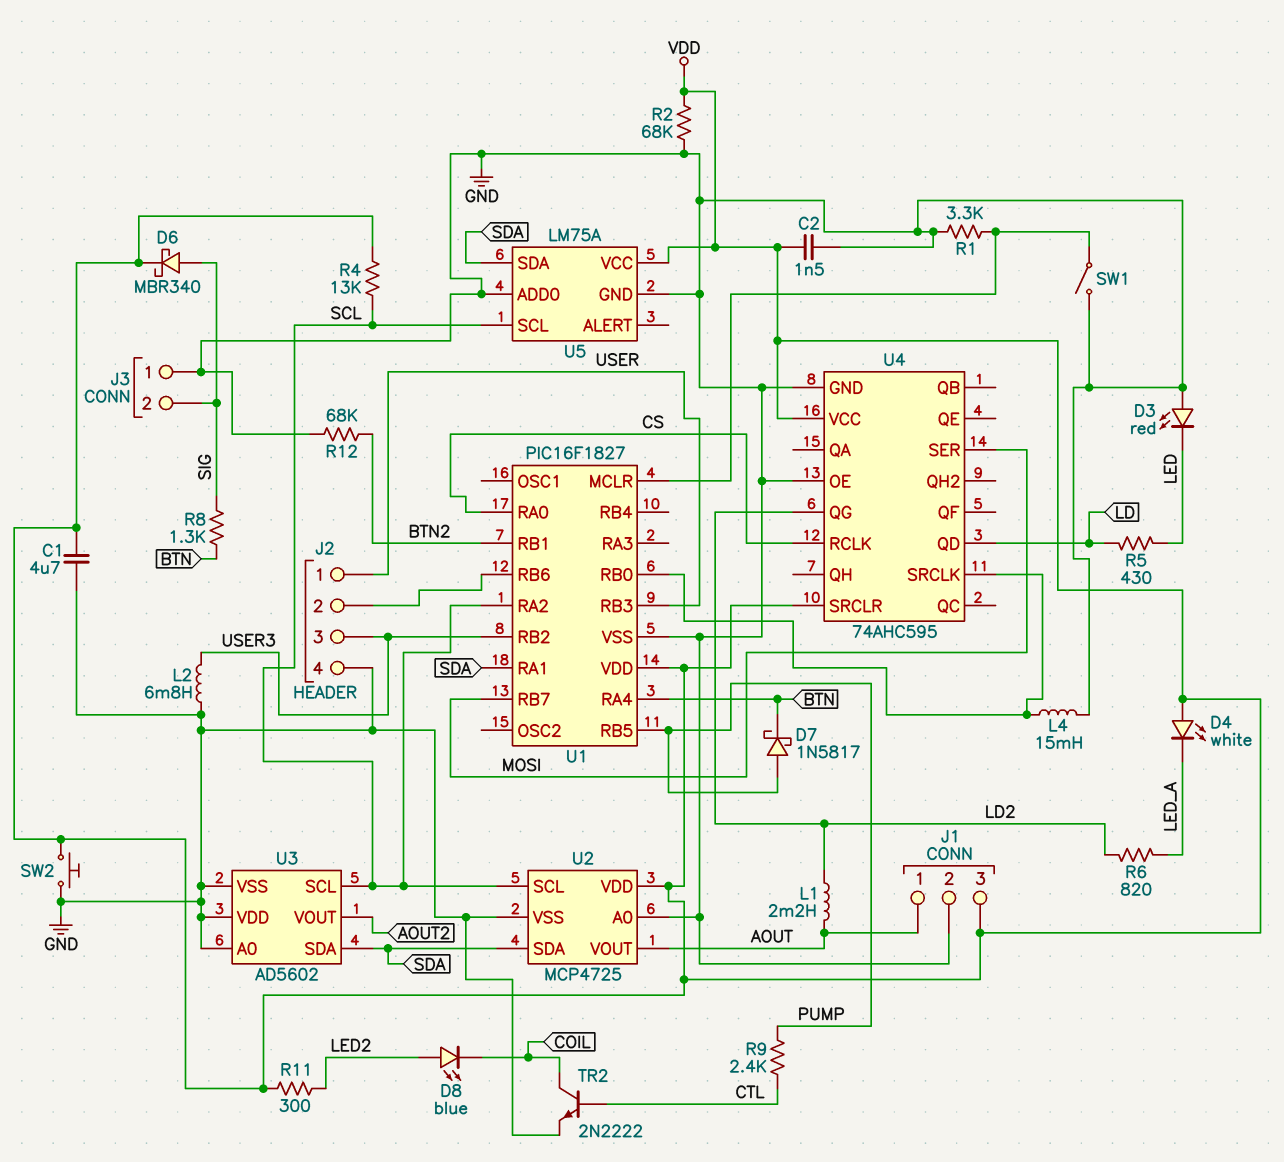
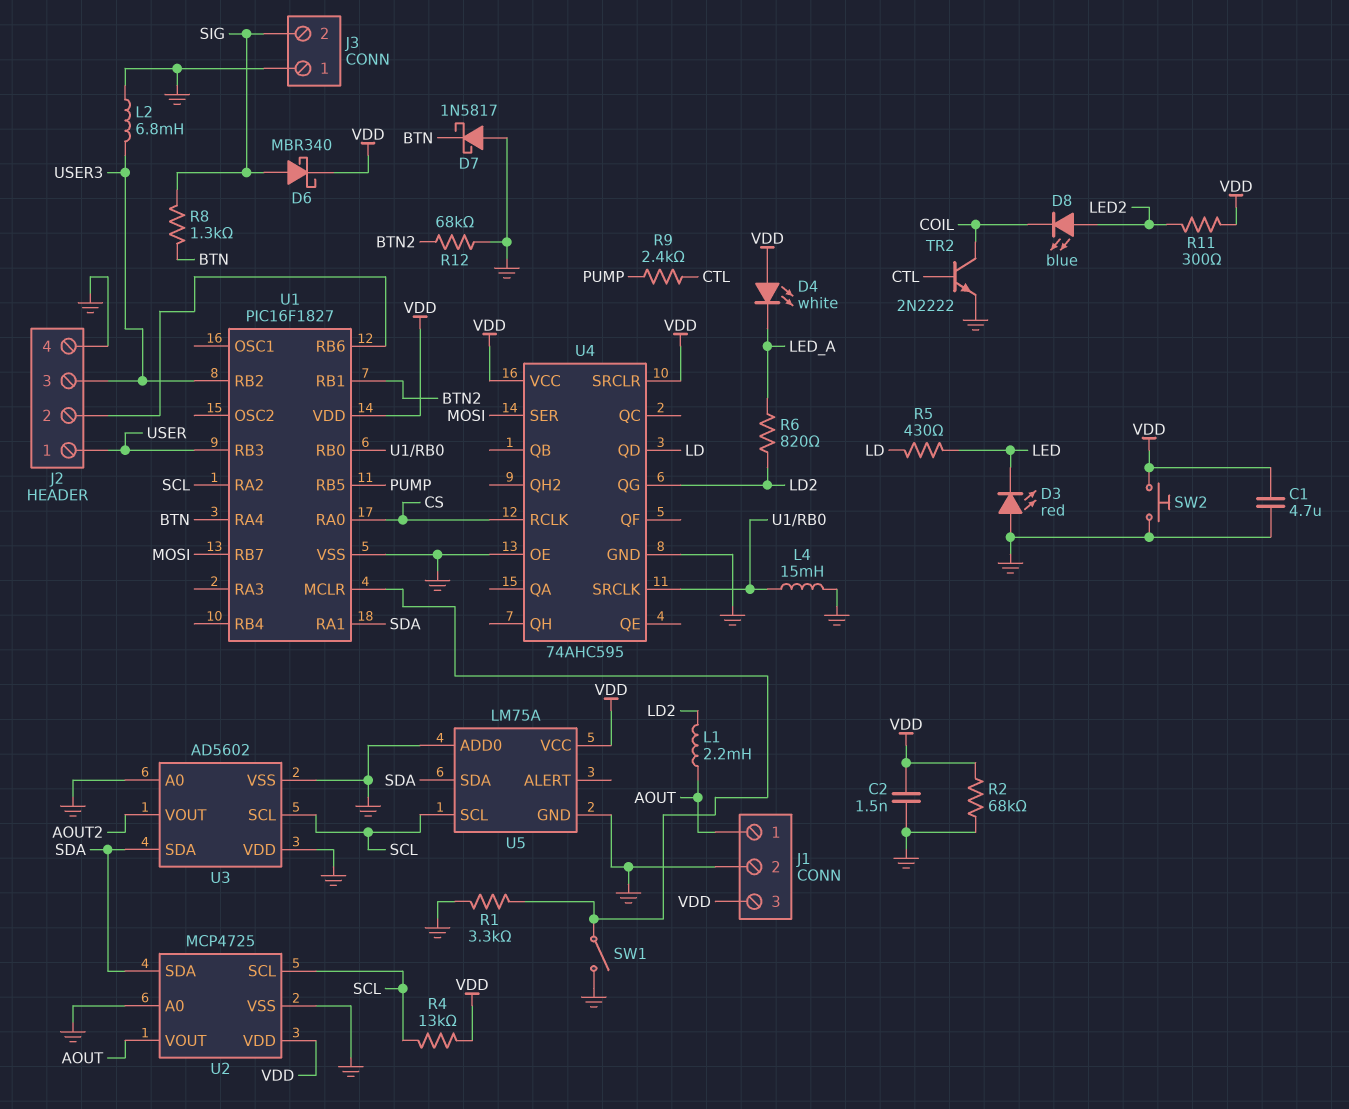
D7: schottky 1N5817 (A PUMP, K BTN) -> schottky 1N5817 (A GND, K BTN)

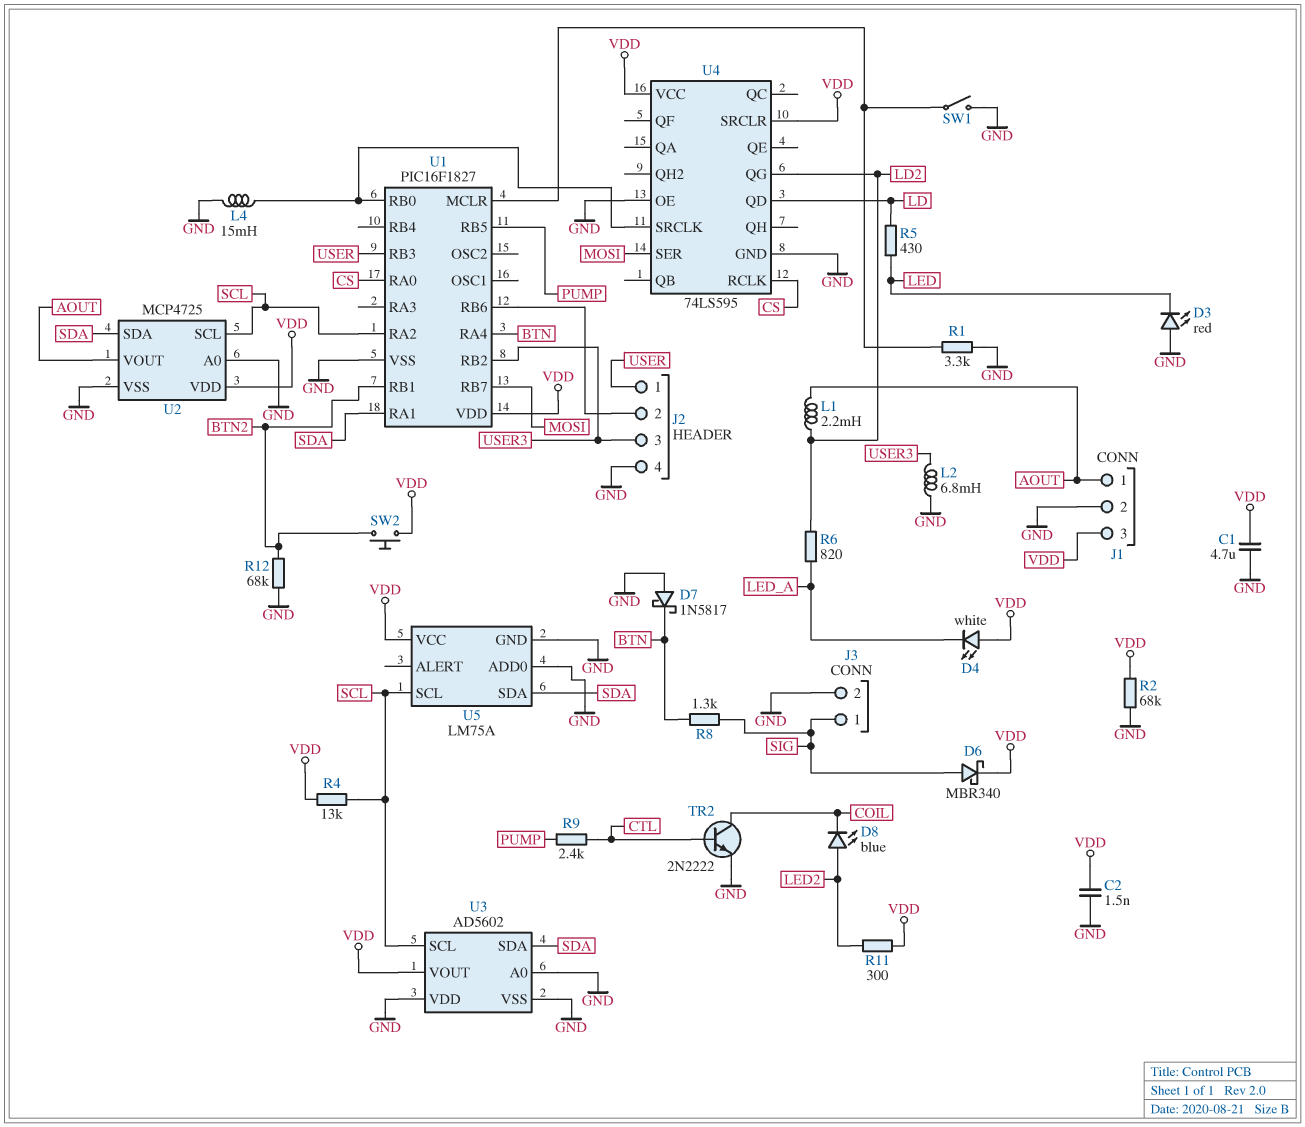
J3 pin 1: GND -> SIG
J3 pin 2: SIG -> GND
SW2: button (GND, VDD) -> button (BTN2, VDD)
U3 pin VOUT: AOUT2 -> VDD
U4: 74AHC595 -> 74LS595

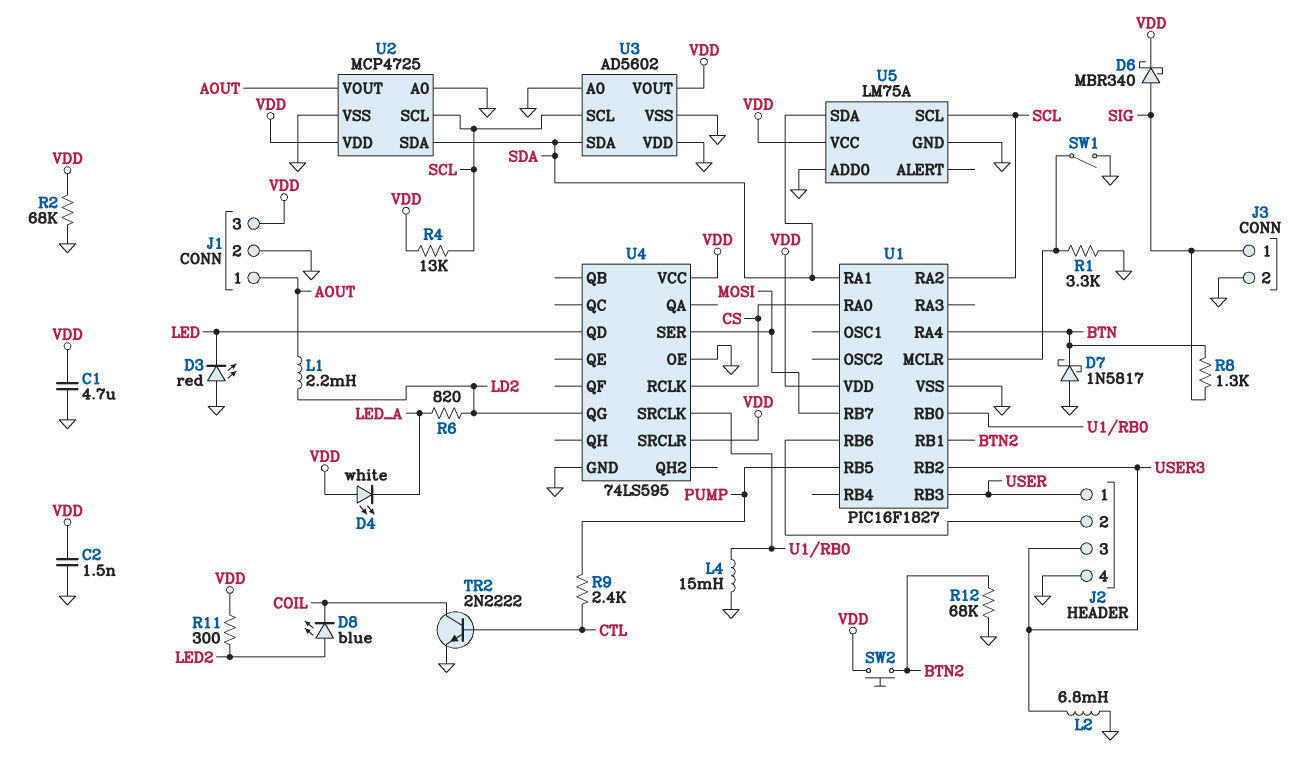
R5: 430 (LD, LED) -> none
U4 pin QD: LD -> LED

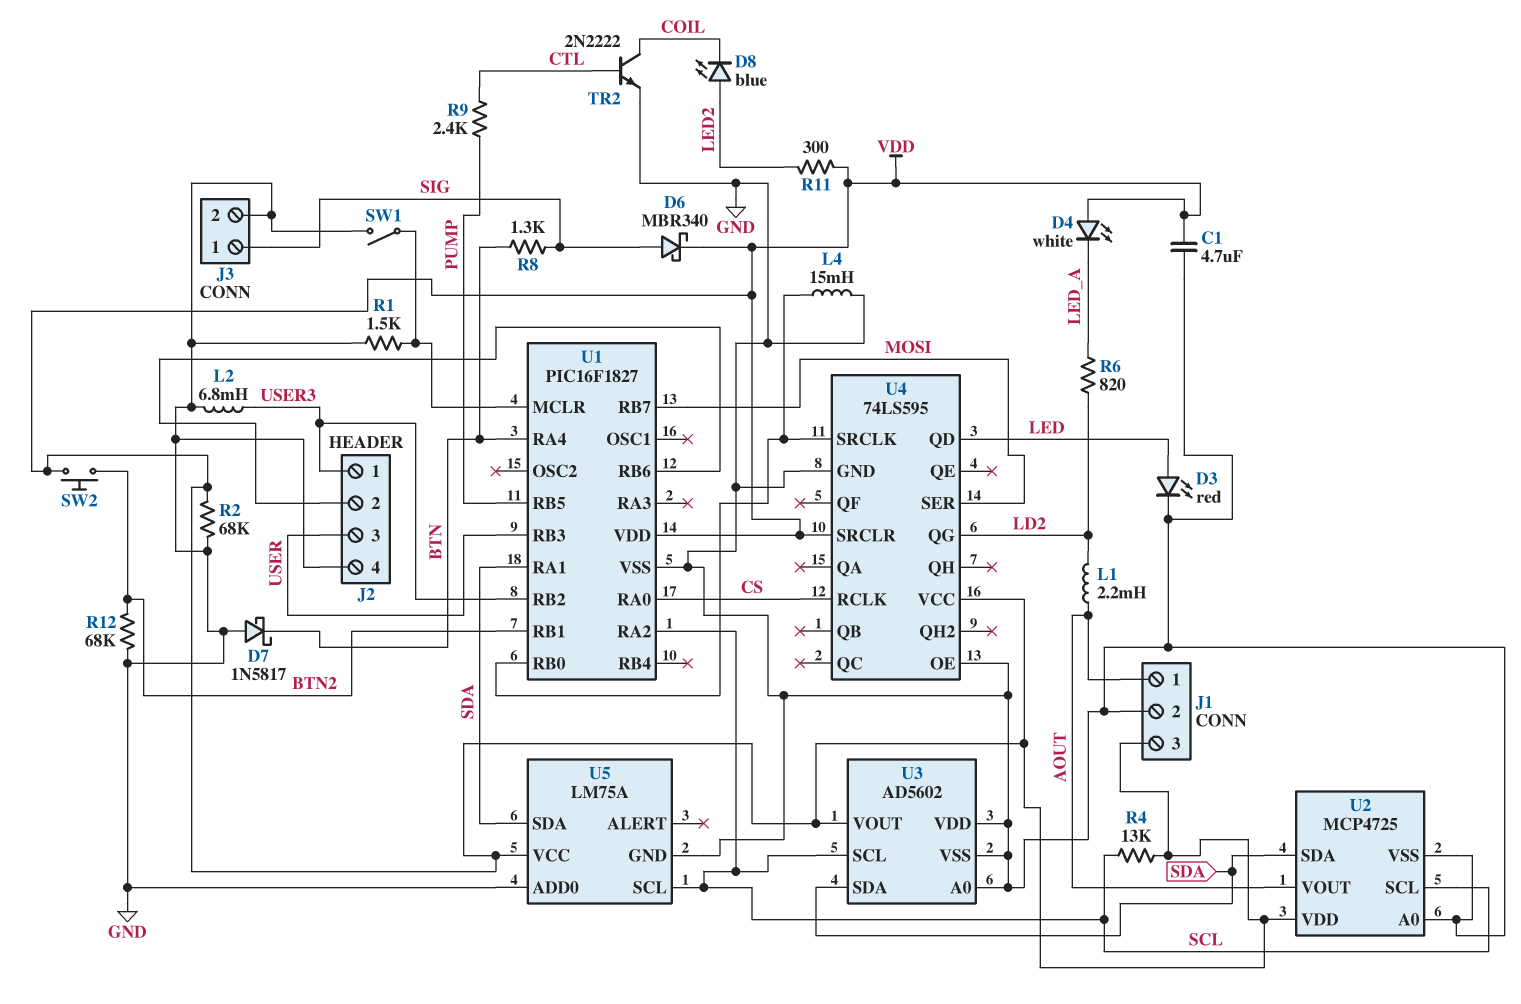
C2: 1.5nF (GND, VDD) -> none
D3: LED red (A GND, K LED) -> LED red (A LED, K GND)
J2 pin 1: USER -> USER3
J2 pin 3: USER3 -> USER
R1: 3.3k (GND, U1/MCLR) -> 1.5k (GND, U1/MCLR)

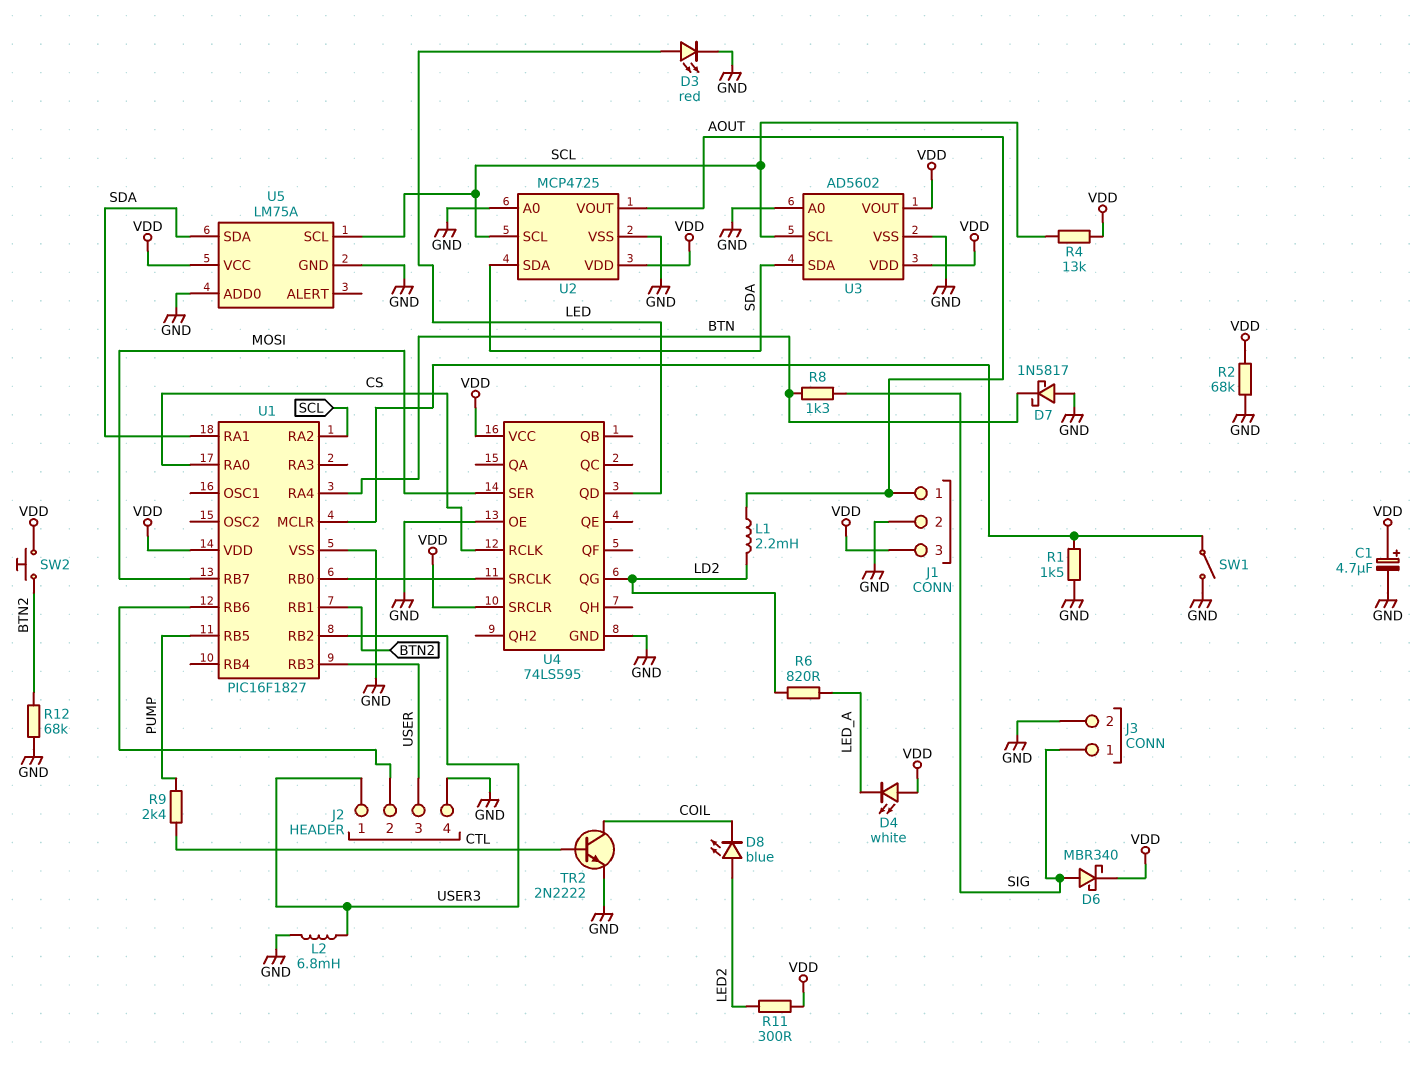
C1: 4.7uF (GND, VDD) -> 4.7uF (plus VDD, minus GND)
L4: 15mH (GND, U1/RB0) -> none
U3 pin VDD: GND -> VDD

